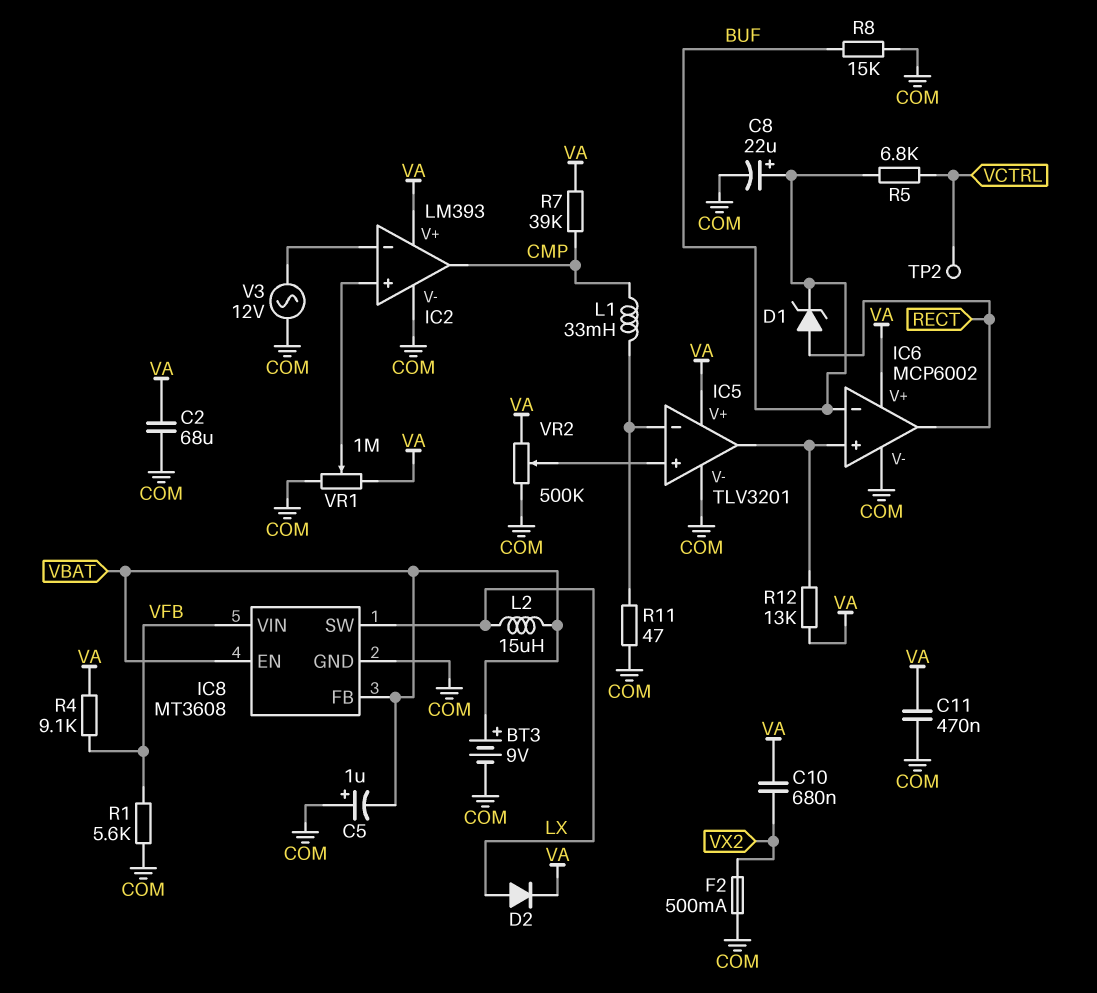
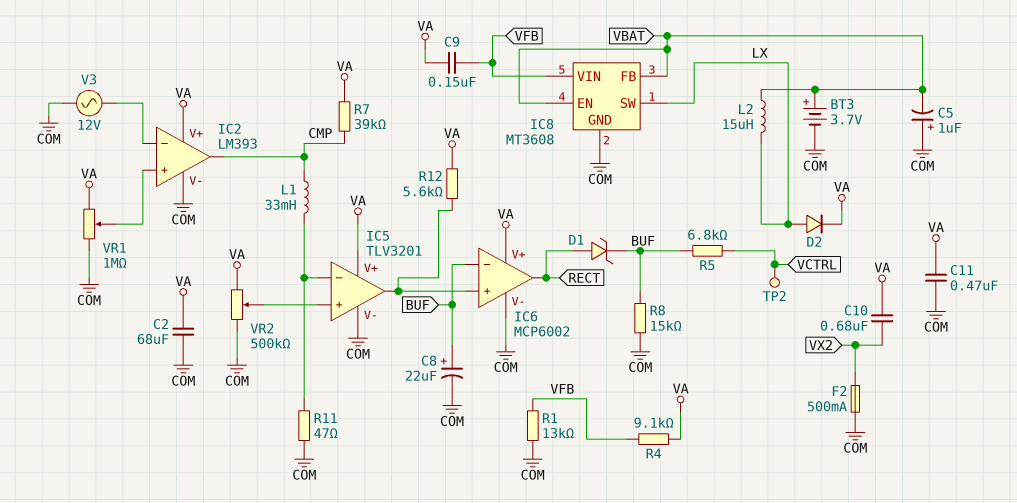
BT3: 9V (plus VBAT, minus COM) -> 3.7V (plus VBAT, minus COM)
C9: none -> 150nF (VA, VFB)
R1: 5.6k (COM, VFB) -> 13k (COM, VFB)
R12: 13k (IC5/out, VA) -> 5.6k (IC5/out, VA)

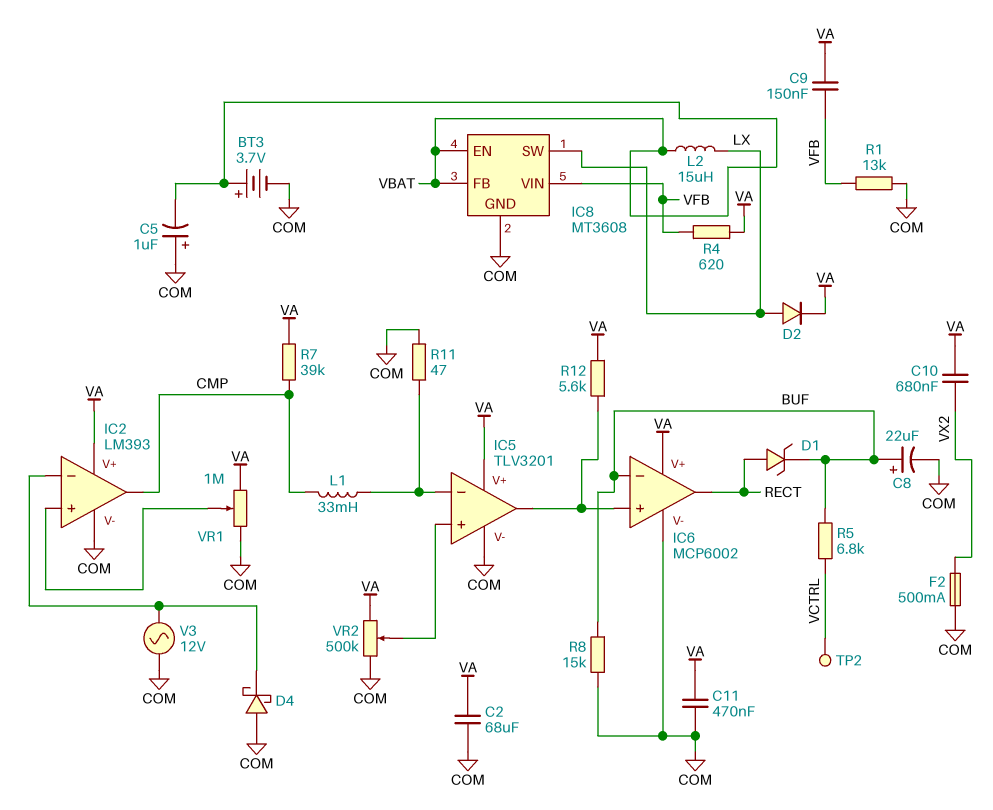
D4: none -> schottky (A COM, K IC2/in-)
R4: 9.1k (VA, VFB) -> 620 (VA, VFB)

